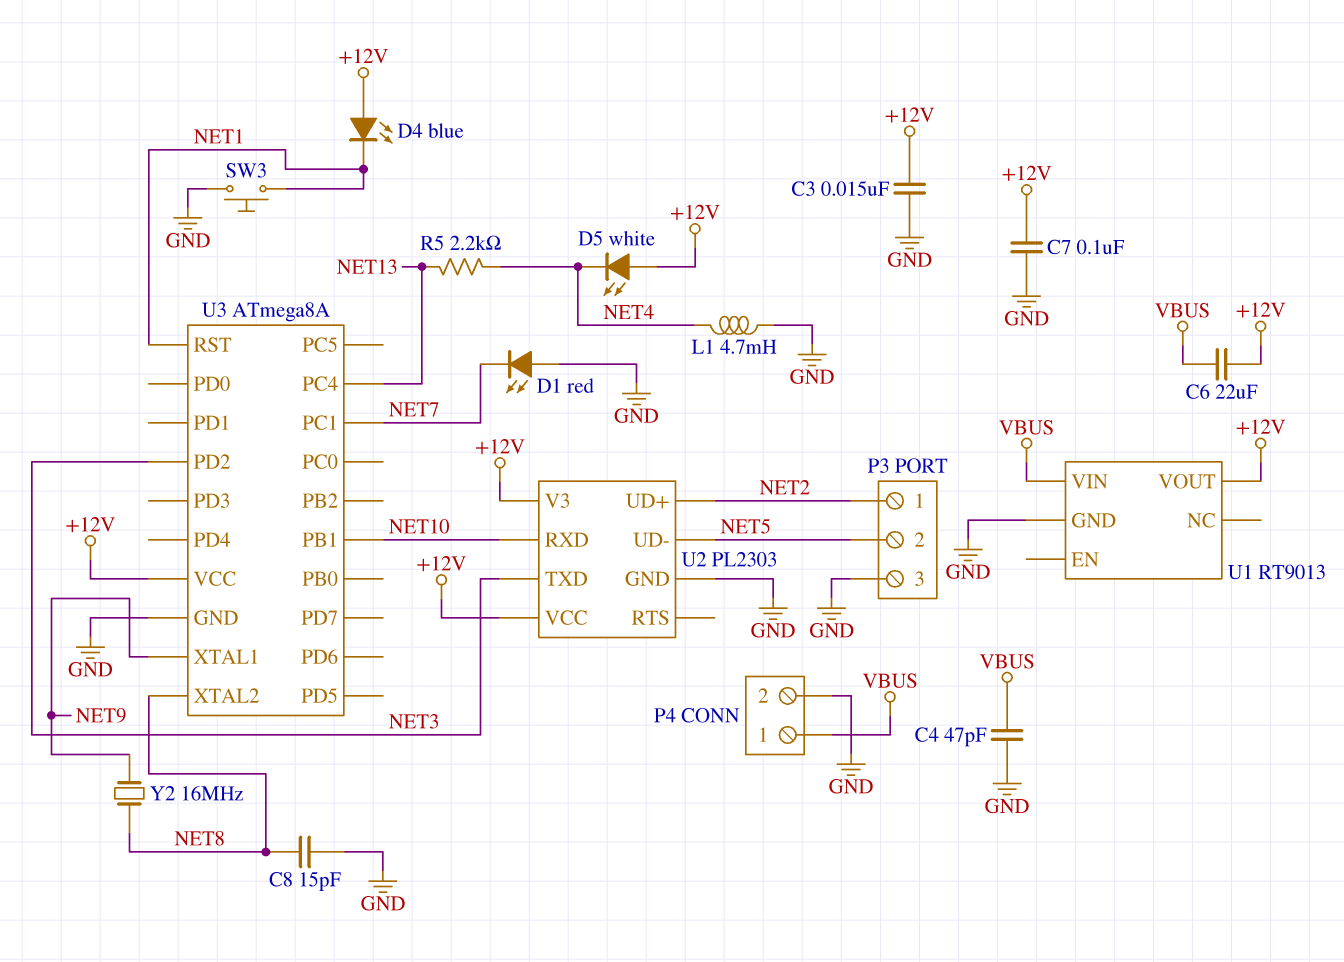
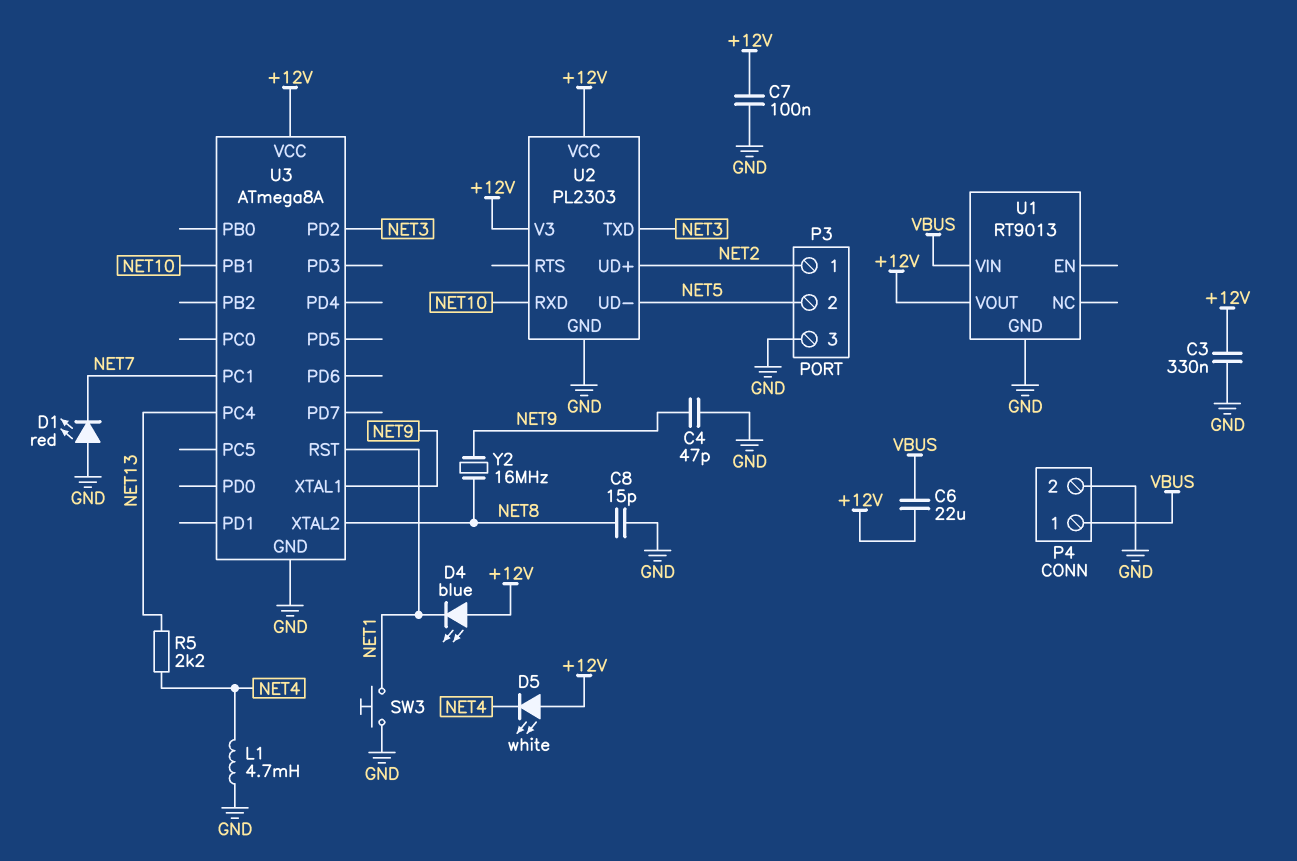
C3: 15nF (+12V, GND) -> 330nF (+12V, GND)
C4: 47pF (GND, VBUS) -> 47pF (GND, NET9)

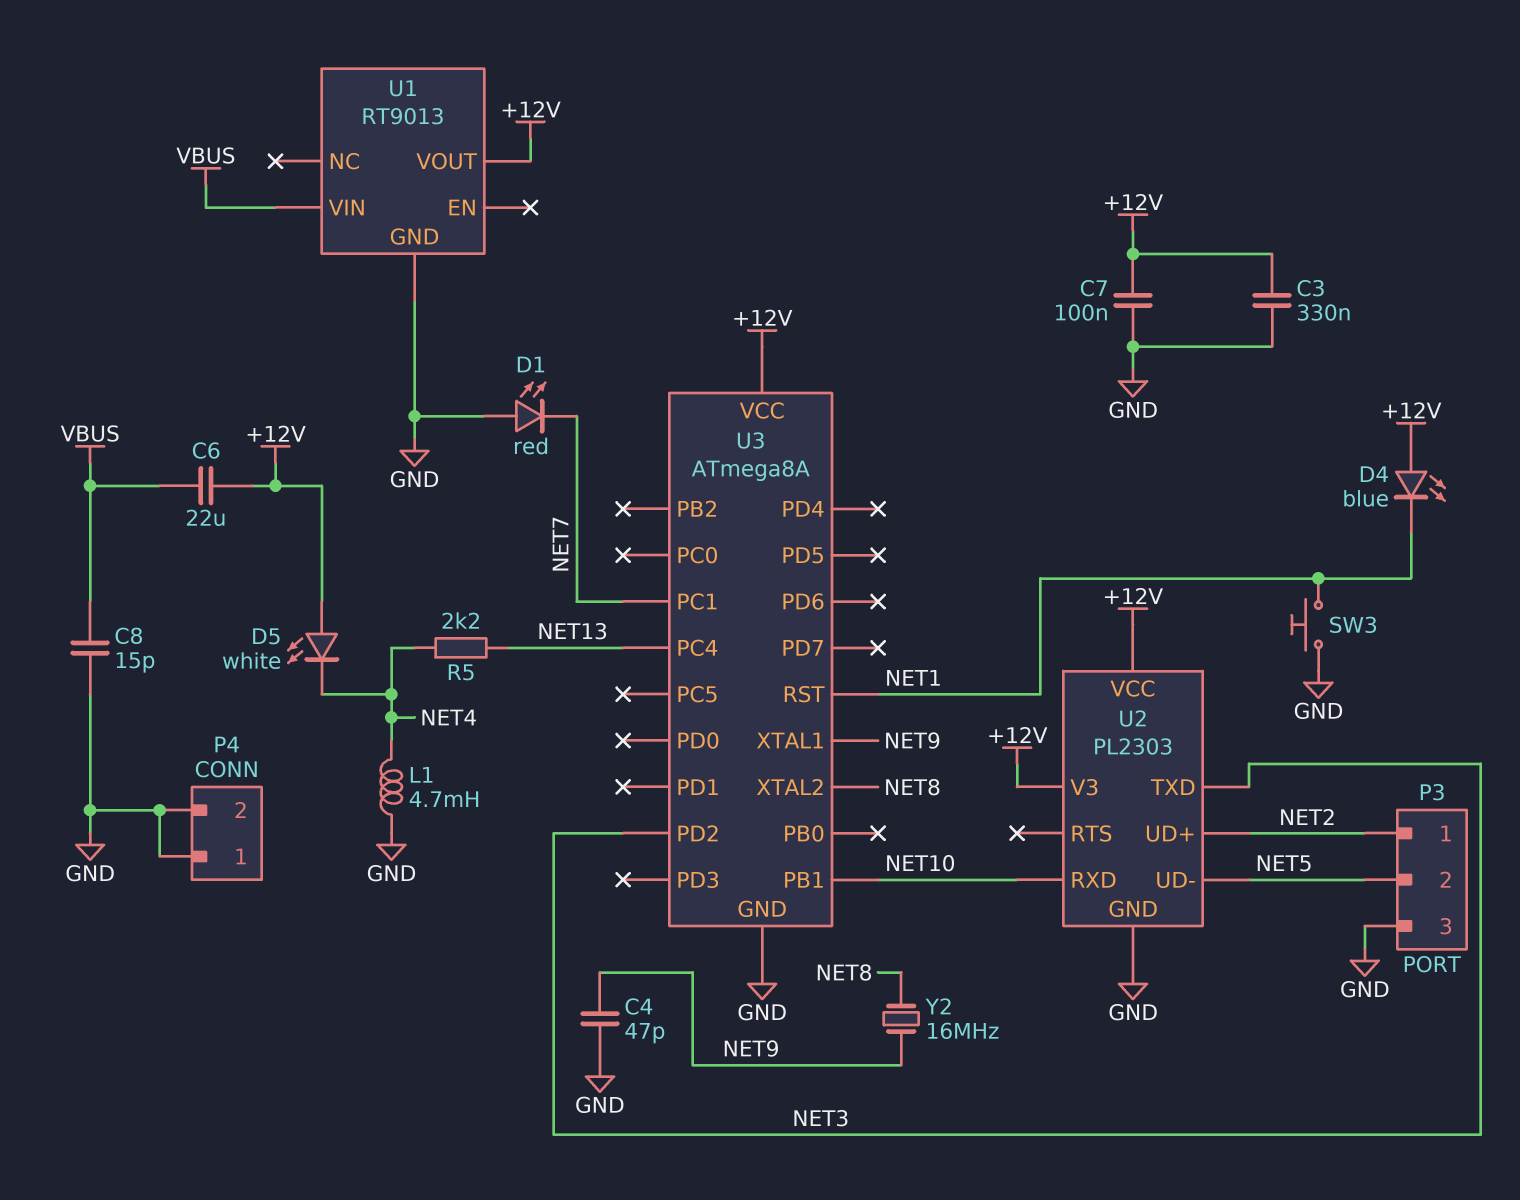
C8: 15pF (GND, NET8) -> 15pF (GND, VBUS)
P4 pin 1: VBUS -> GND

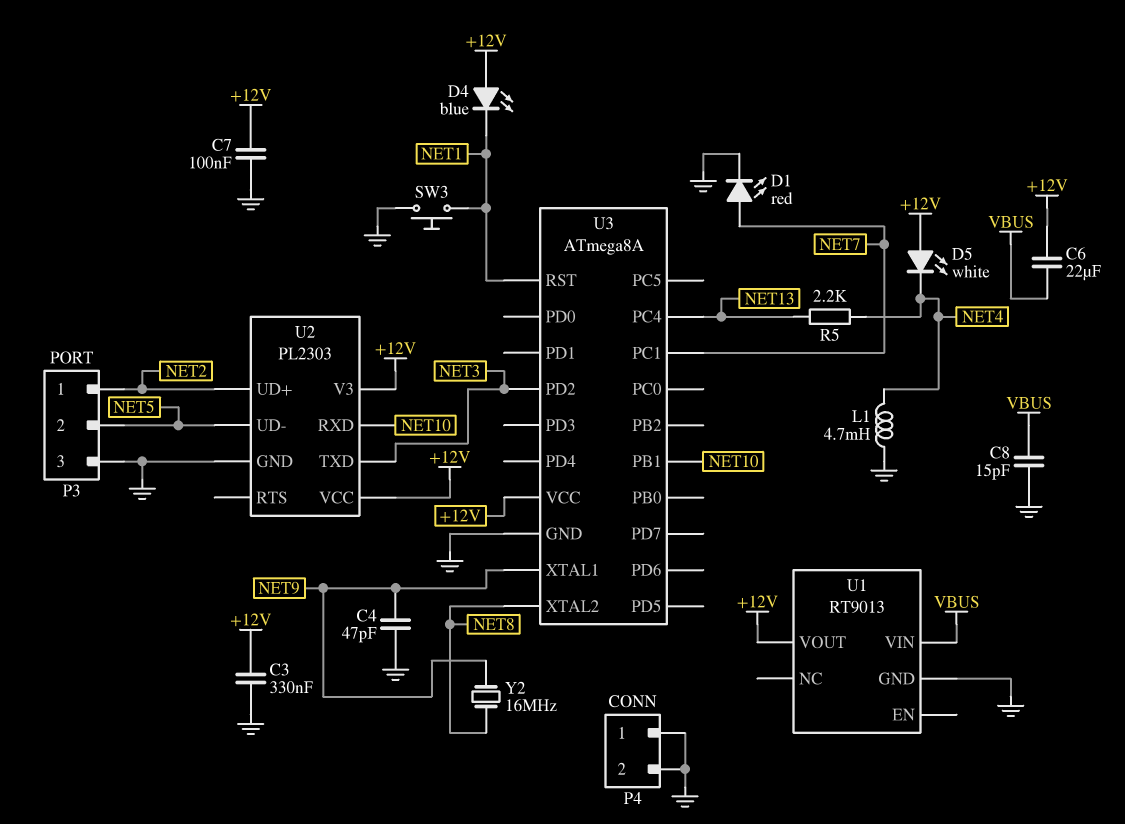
D1: LED red (A GND, K NET7) -> LED red (A NET7, K GND)

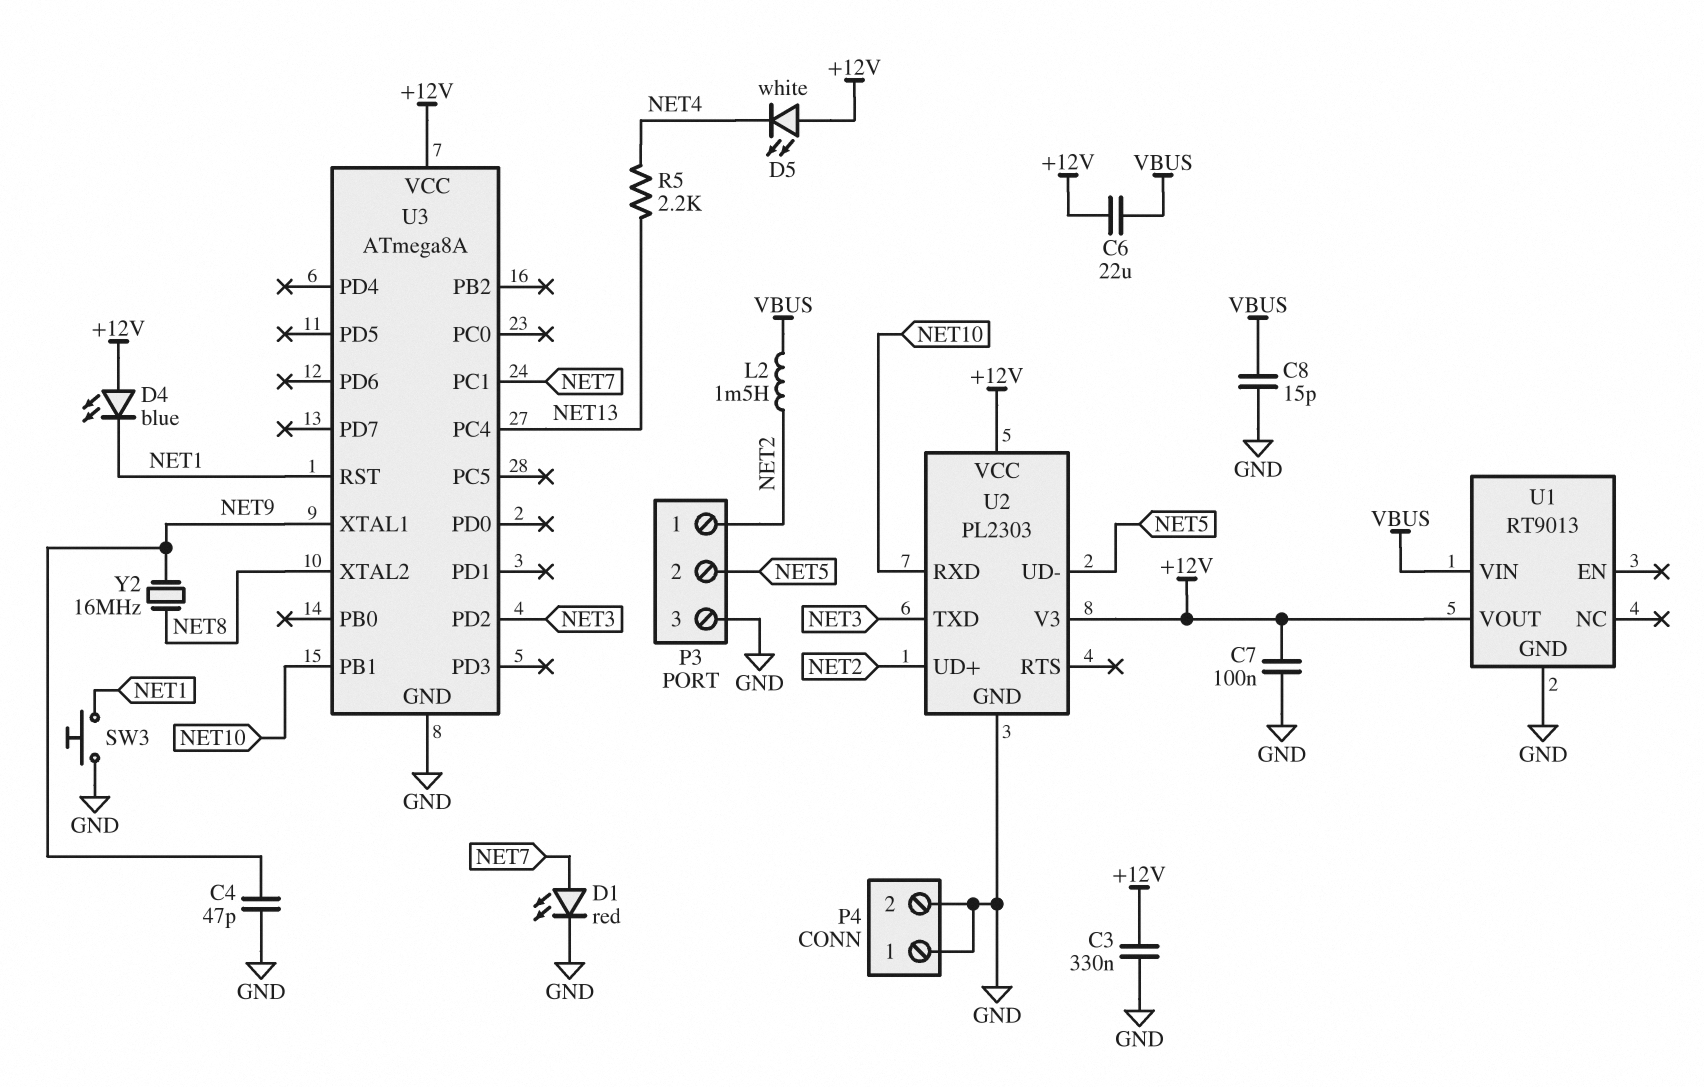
L1: 4.7mH (GND, NET4) -> none
L2: none -> 1.5mH (NET2, VBUS)

